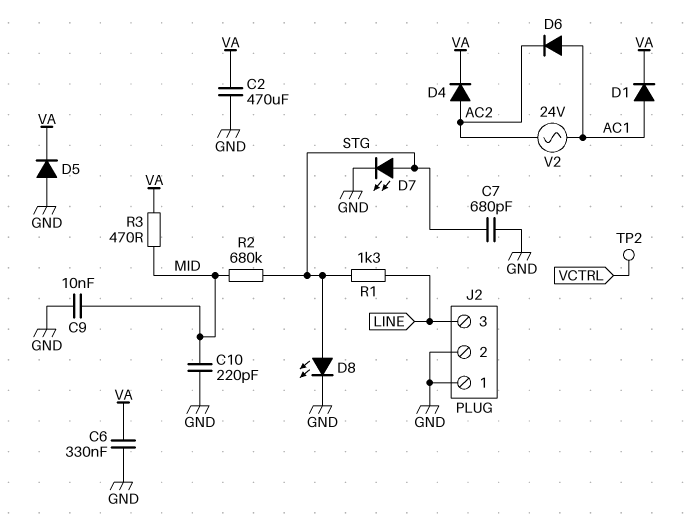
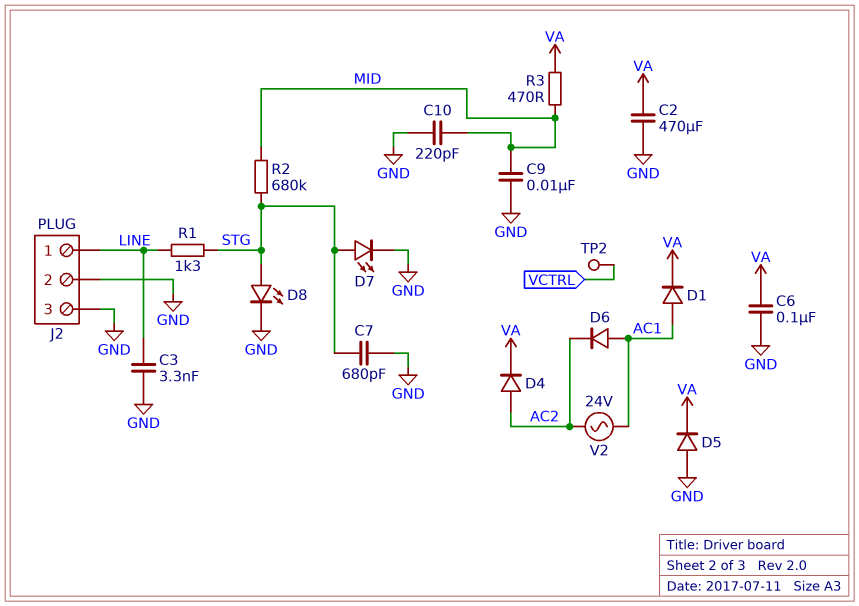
C3: none -> 3.3nF (GND, LINE)
C6: 330nF (GND, VA) -> 100nF (GND, VA)
J2 pin 1: GND -> LINE
J2 pin 3: LINE -> GND

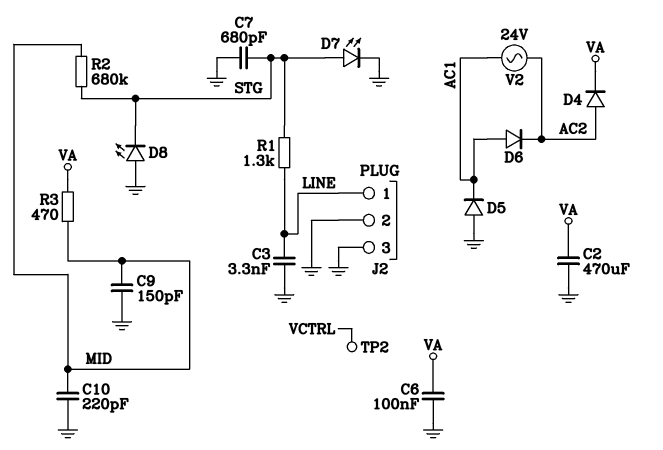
C9: 10nF (GND, MID) -> 150pF (GND, MID)
D1: diode (A AC1, K VA) -> none
D5: diode (A GND, K VA) -> diode (A GND, K AC1)
D8: LED (A STG, K GND) -> LED (A GND, K STG)

